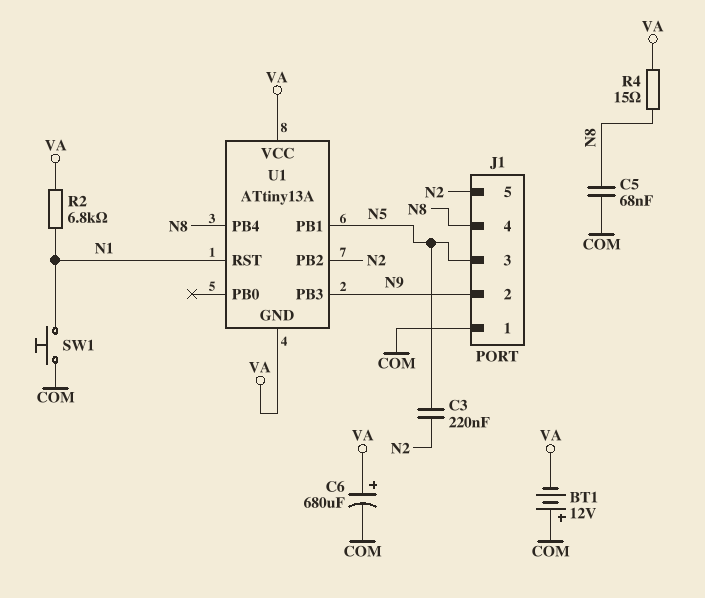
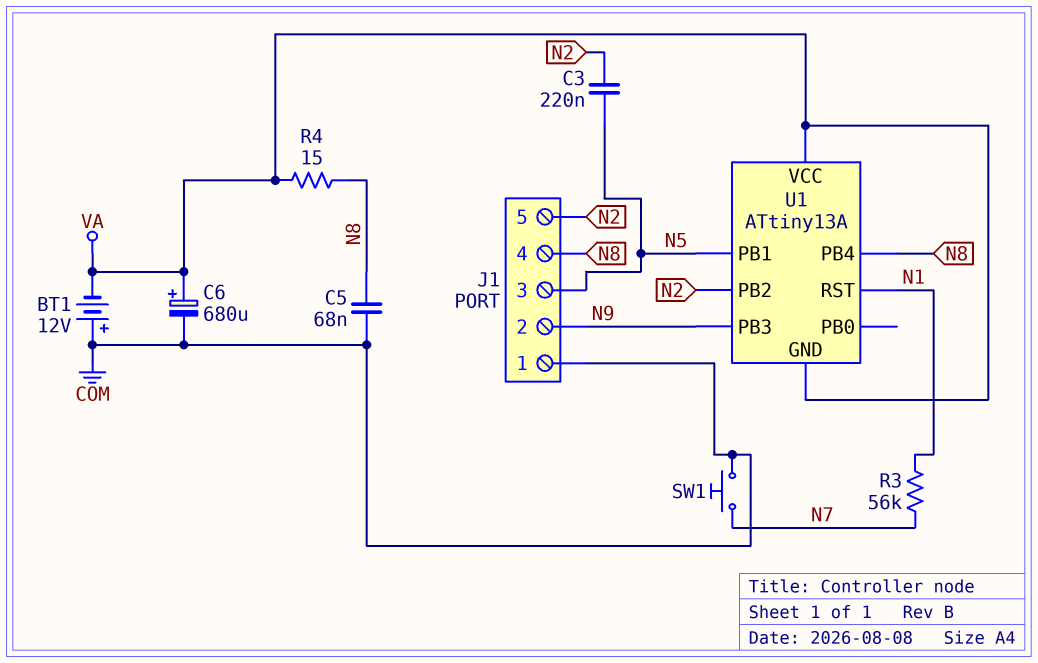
R2: 6.8k (N1, VA) -> none
R3: none -> 56k (N1, N7)
SW1: button (COM, N1) -> button (COM, N7)

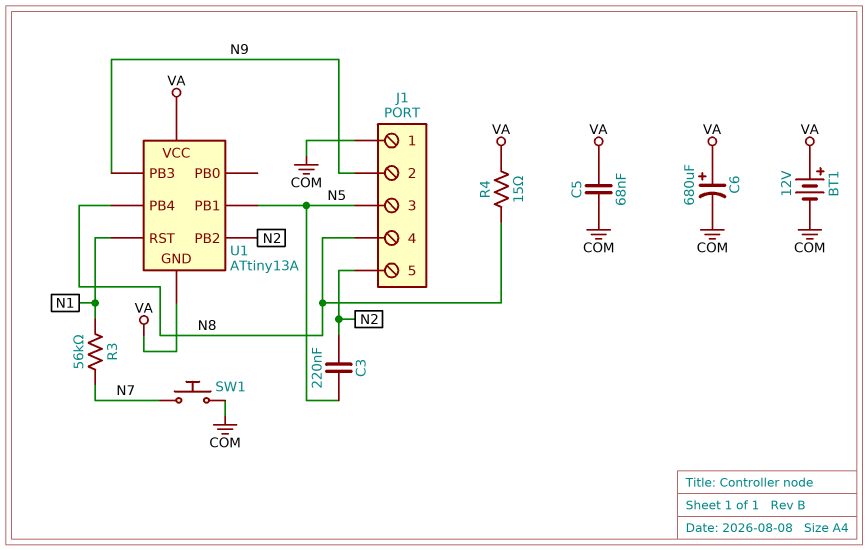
BT1: 12V (plus COM, minus VA) -> 12V (plus VA, minus COM)
C5: 68nF (COM, N8) -> 68nF (COM, VA)

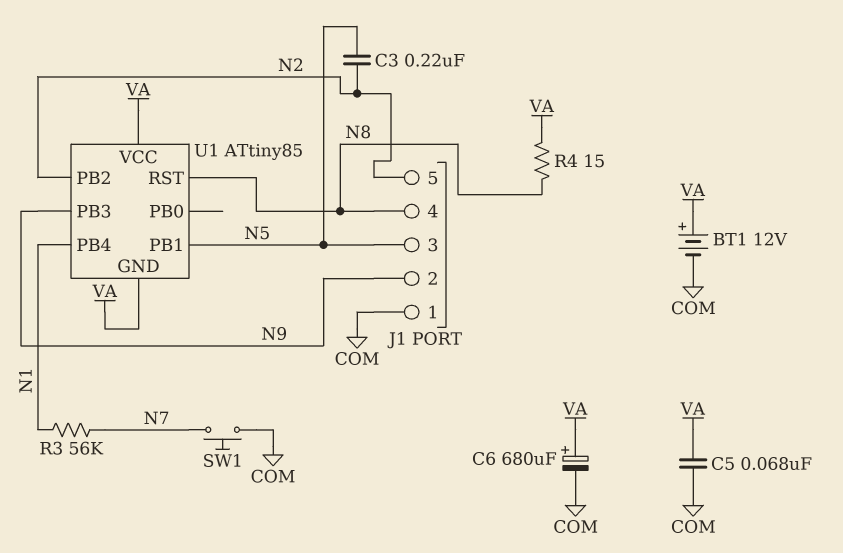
U1: ATtiny13A -> ATtiny85
U1 pin PB4: N8 -> N1
U1 pin RST: N1 -> N8

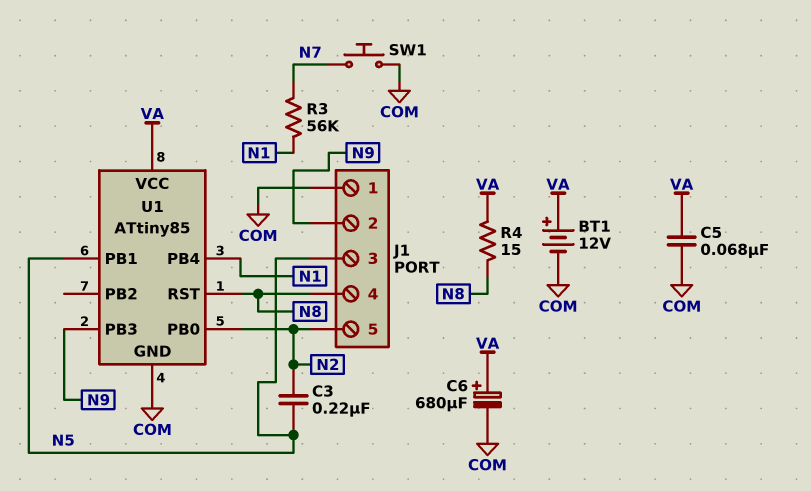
U1 pin GND: VA -> COM
U1 pin PB0: none -> N2
U1 pin PB2: N2 -> none

